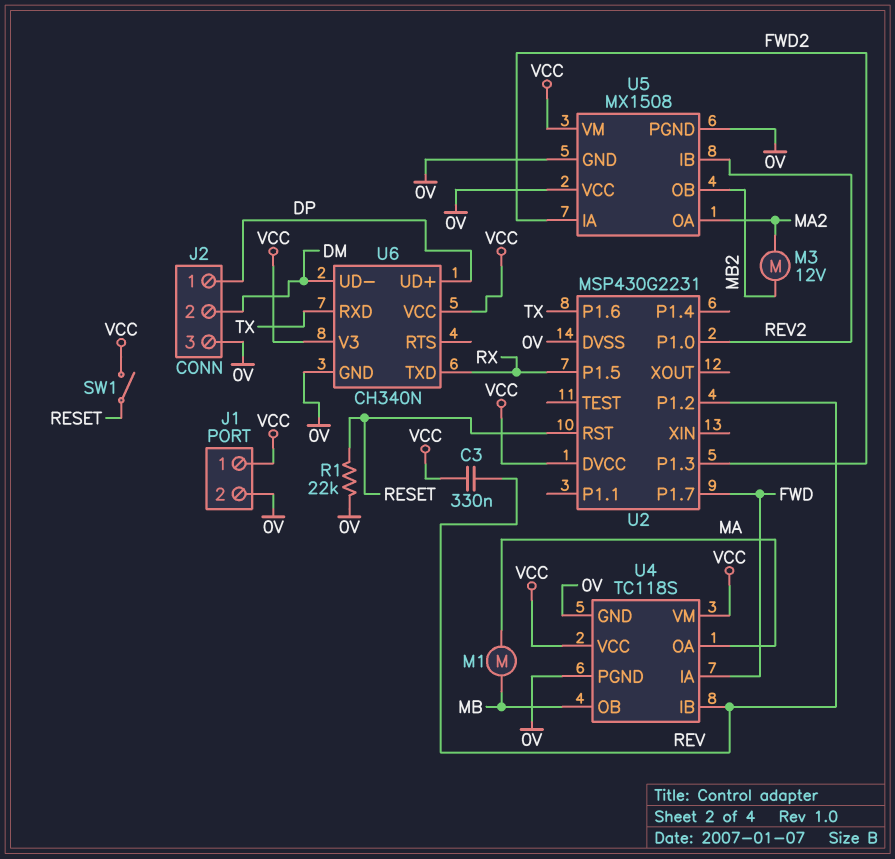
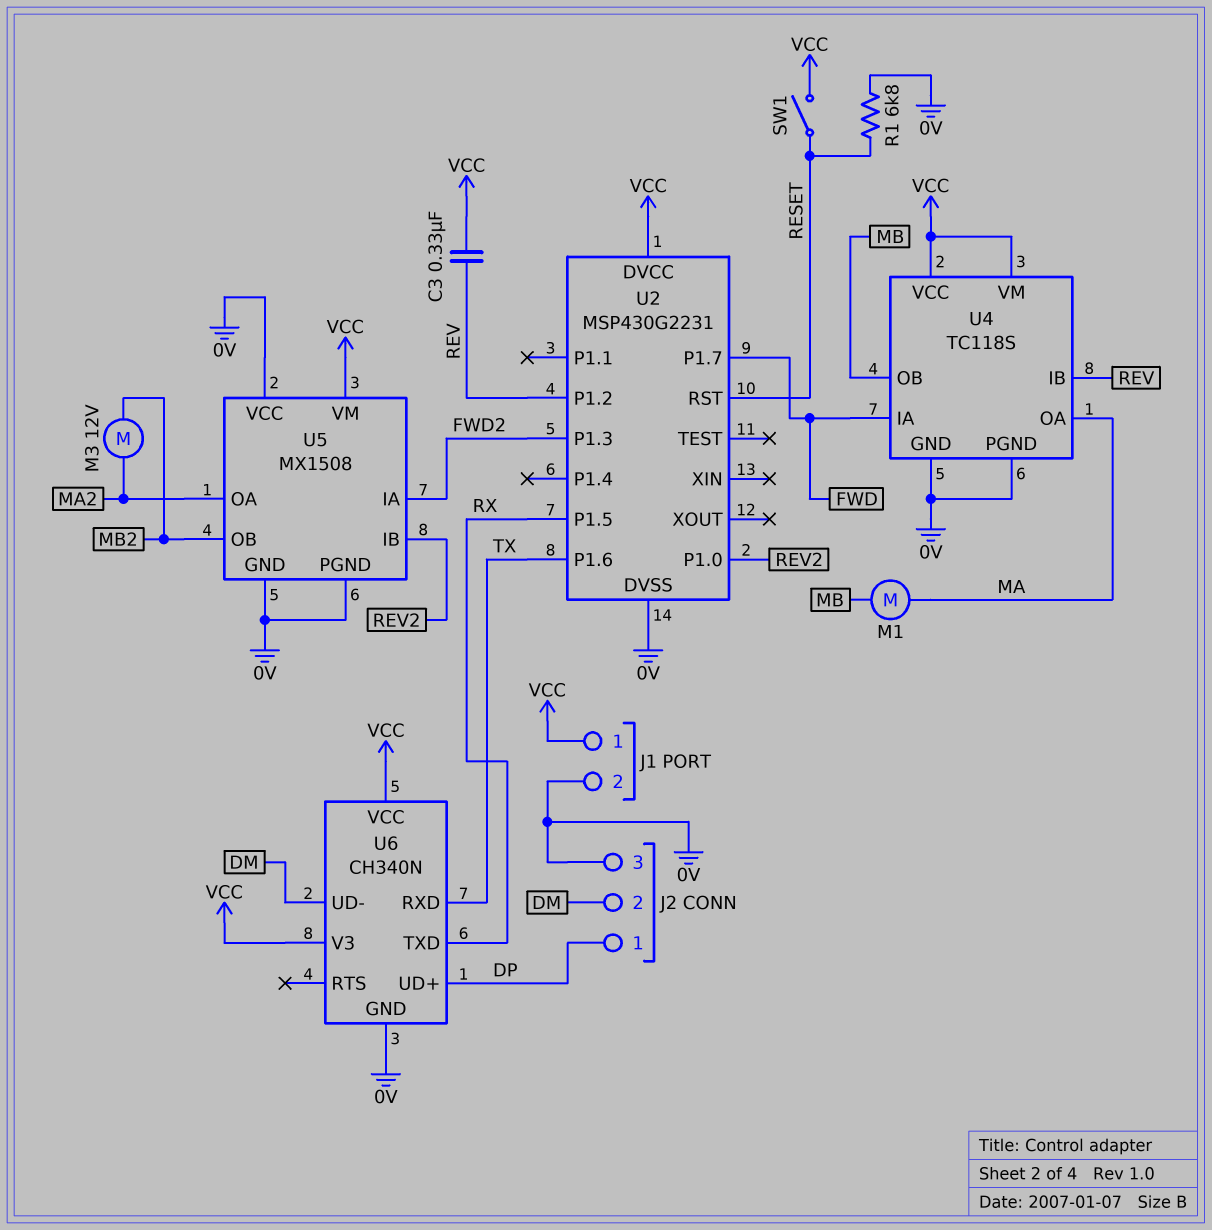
R1: 22k (0V, RESET) -> 6.8k (0V, RESET)

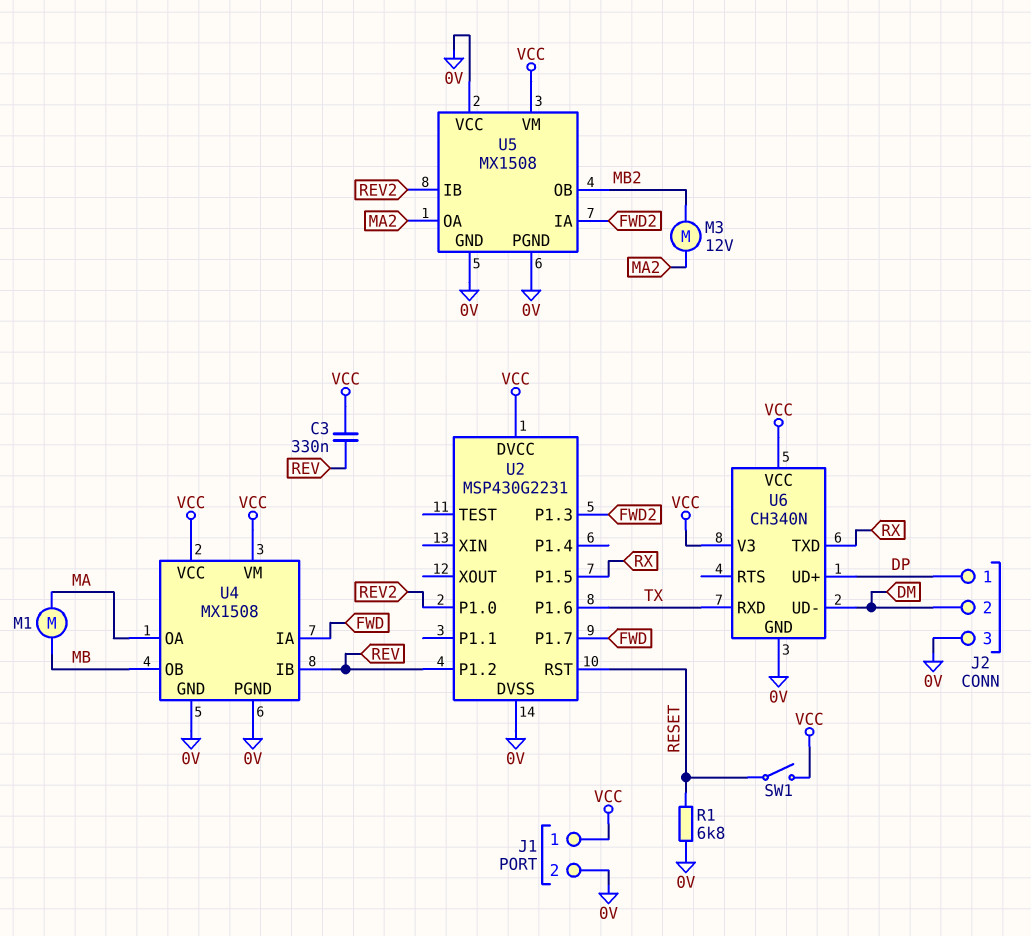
U4: TC118S -> MX1508

